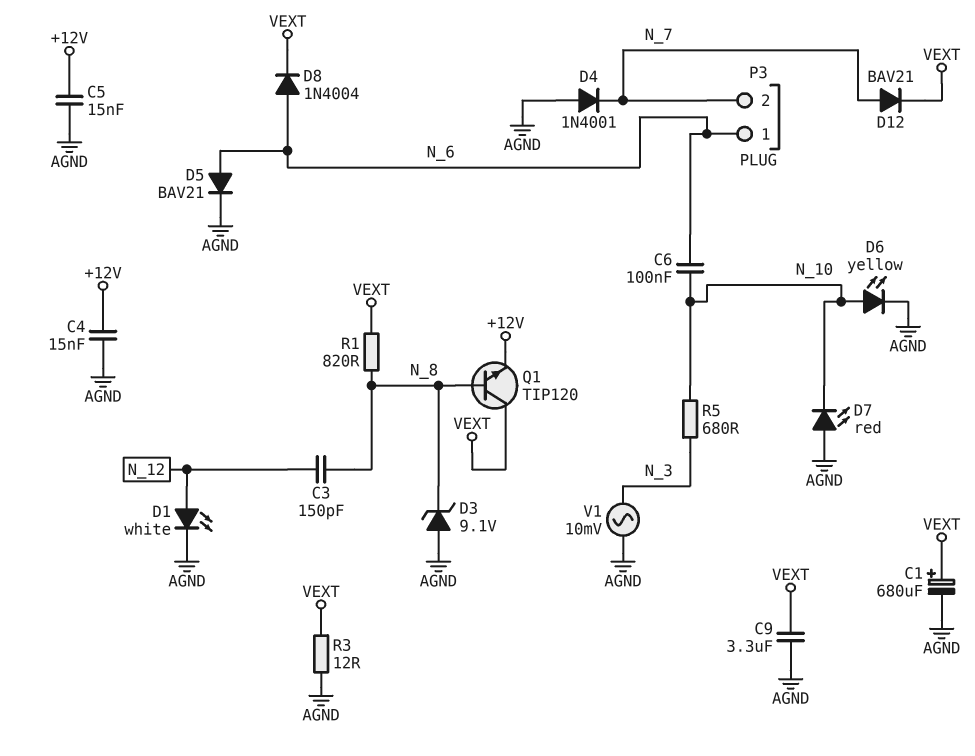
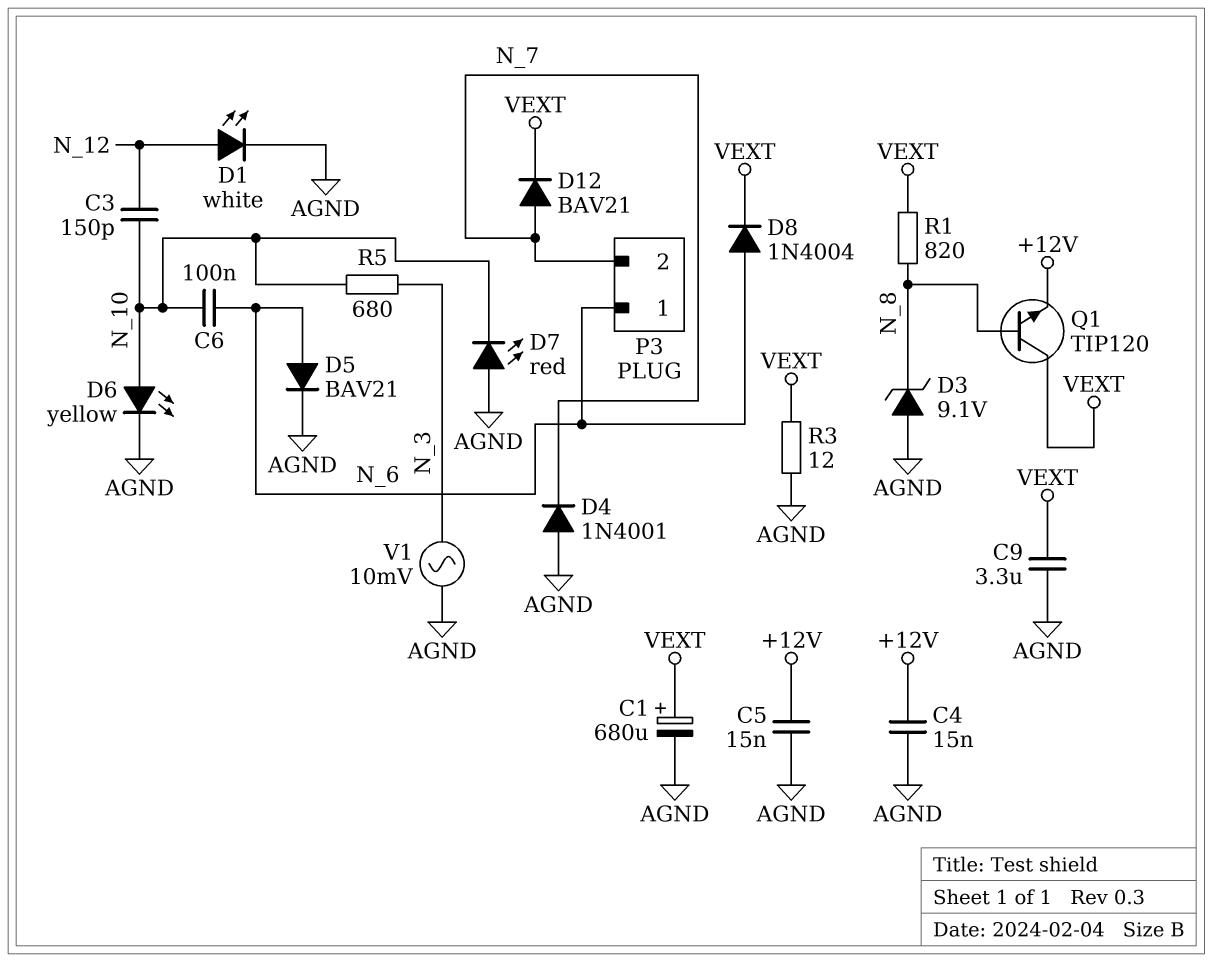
C3: 150pF (N_8, N_12) -> 150pF (N_10, N_12)

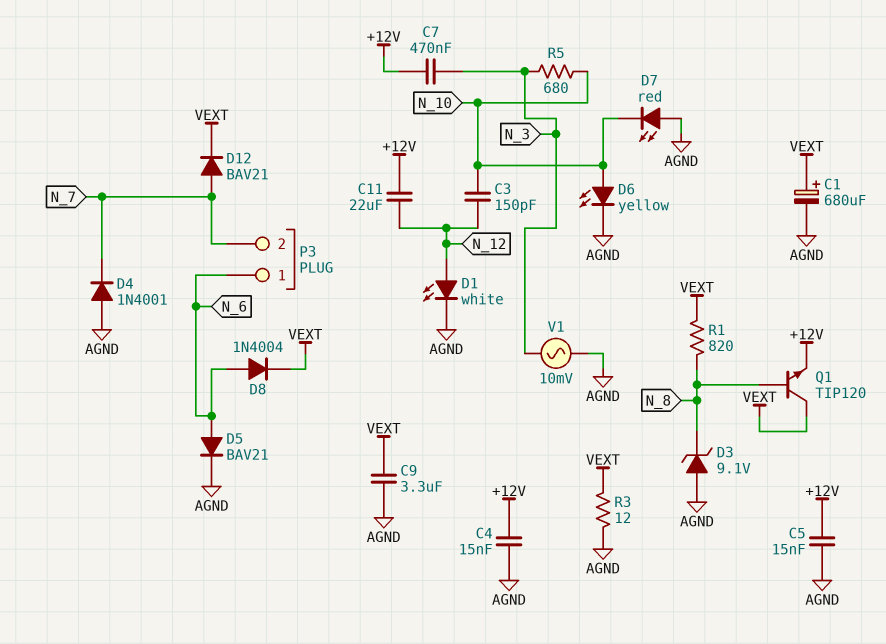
C6: 100nF (N_6, N_10) -> none
C7: none -> 470nF (+12V, N_3)
C11: none -> 22uF (+12V, N_12)

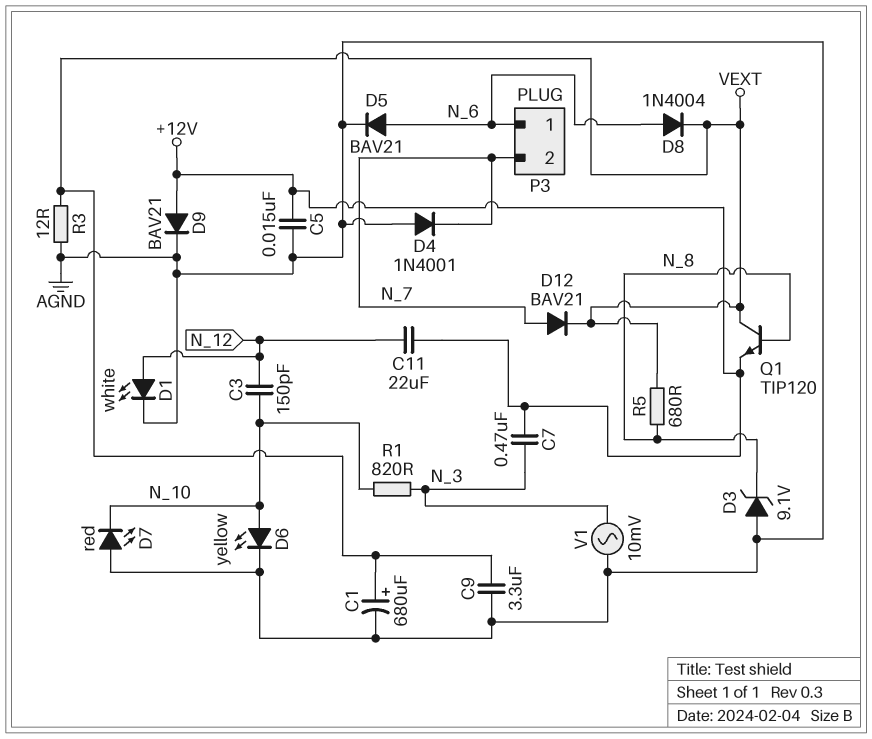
C4: 15nF (+12V, AGND) -> none
D9: none -> diode BAV21 (A +12V, K AGND)
R1: 820 (N_8, VEXT) -> 820 (N_3, N_10)
R5: 680 (N_3, N_10) -> 680 (N_8, VEXT)

